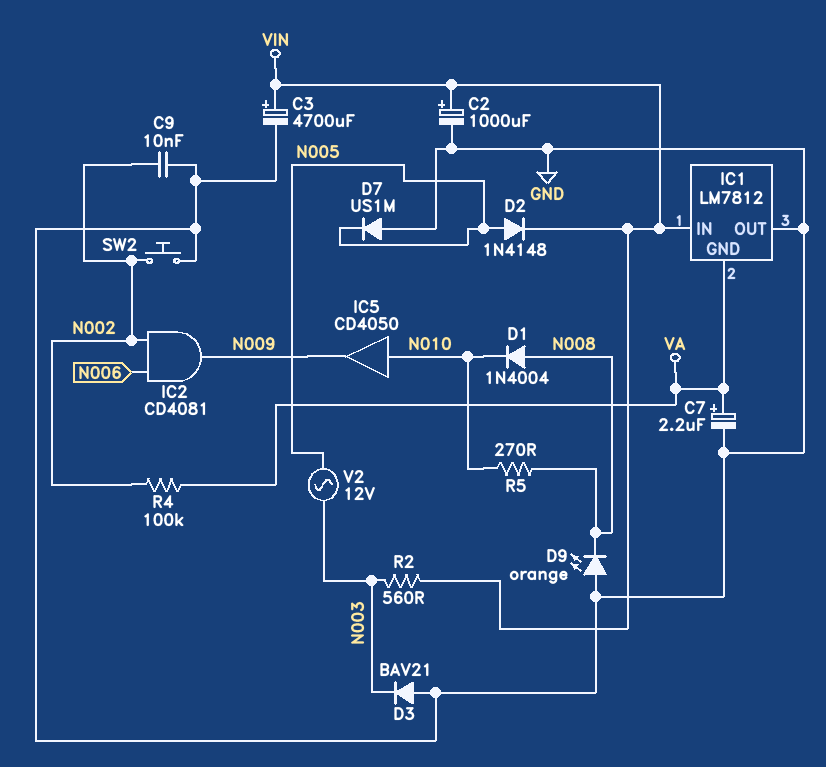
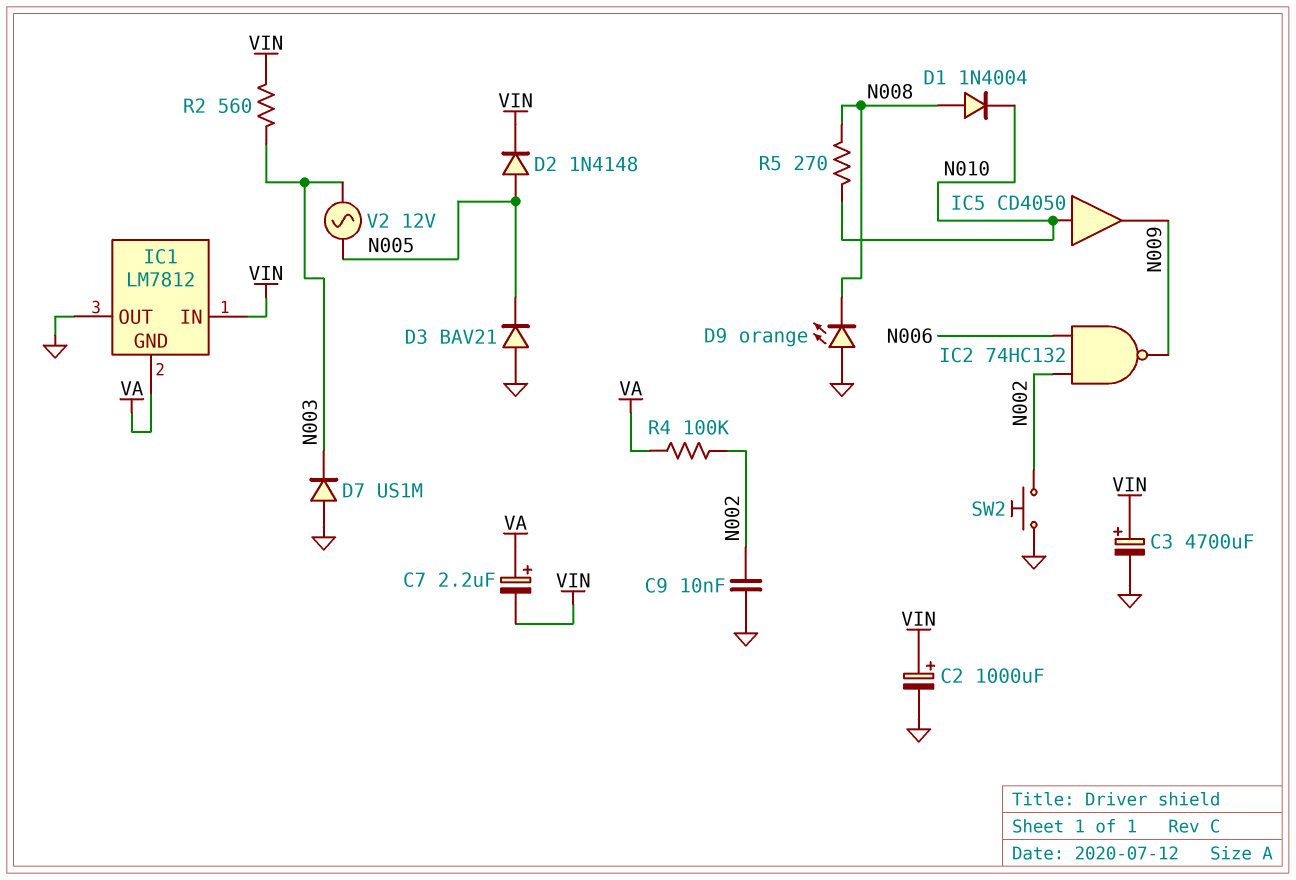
C7: 2.2uF (plus VA, minus GND) -> 2.2uF (plus VA, minus VIN)
D3: diode BAV21 (A GND, K N003) -> diode BAV21 (A GND, K N005)
D7: diode US1M (A GND, K N005) -> diode US1M (A GND, K N003)
IC2: AND CD4081 (in N002, in N006, out N009) -> NAND 74HC132 (in N002, in N006, out N009)

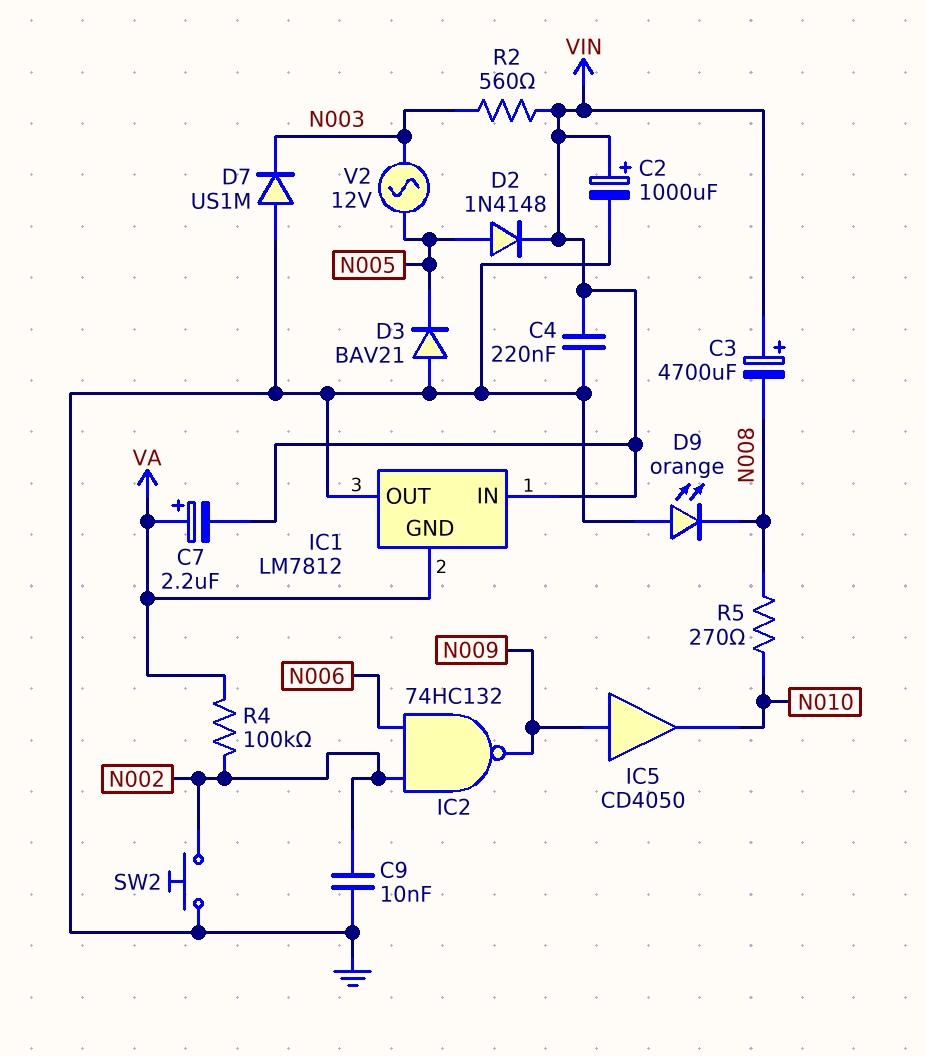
C3: 4700uF (plus VIN, minus GND) -> 4700uF (plus VIN, minus N008)
C4: none -> 220nF (GND, VIN)
D1: diode 1N4004 (A N008, K N010) -> none
IC5: buffer CD4050 (in N010, out N009) -> buffer CD4050 (in N009, out N010)

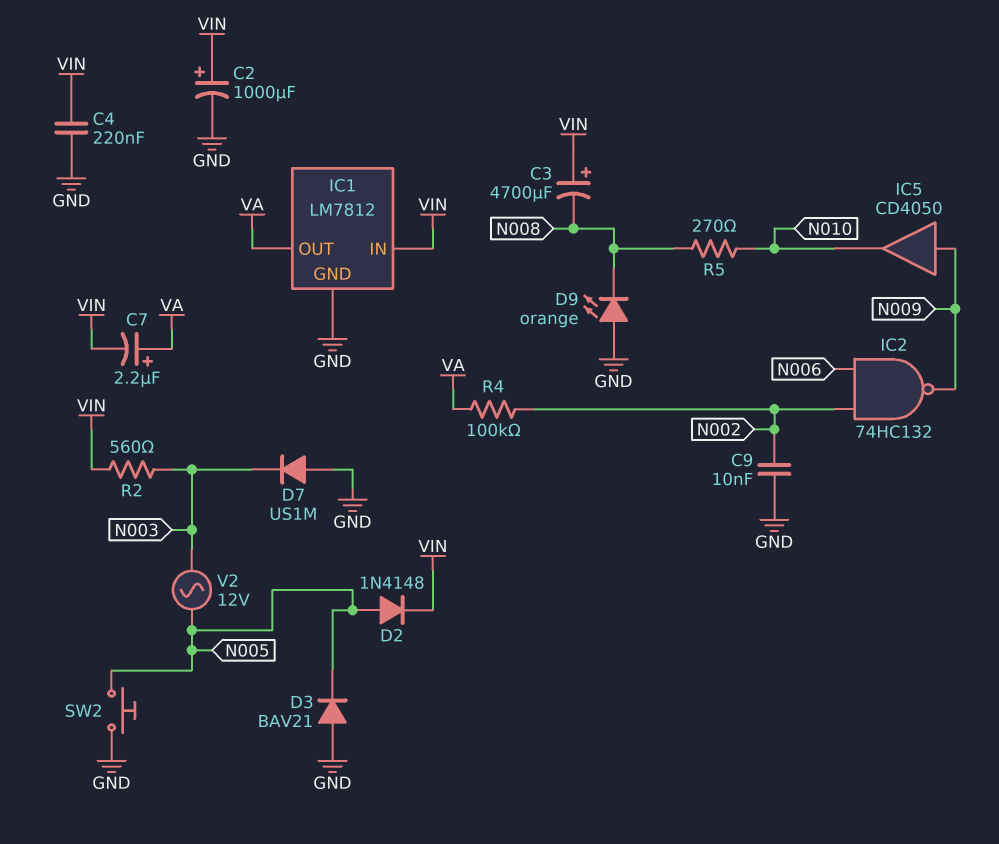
IC1 pin GND: VA -> GND
IC1 pin OUT: GND -> VA
SW2: button (GND, N002) -> button (GND, N005)

